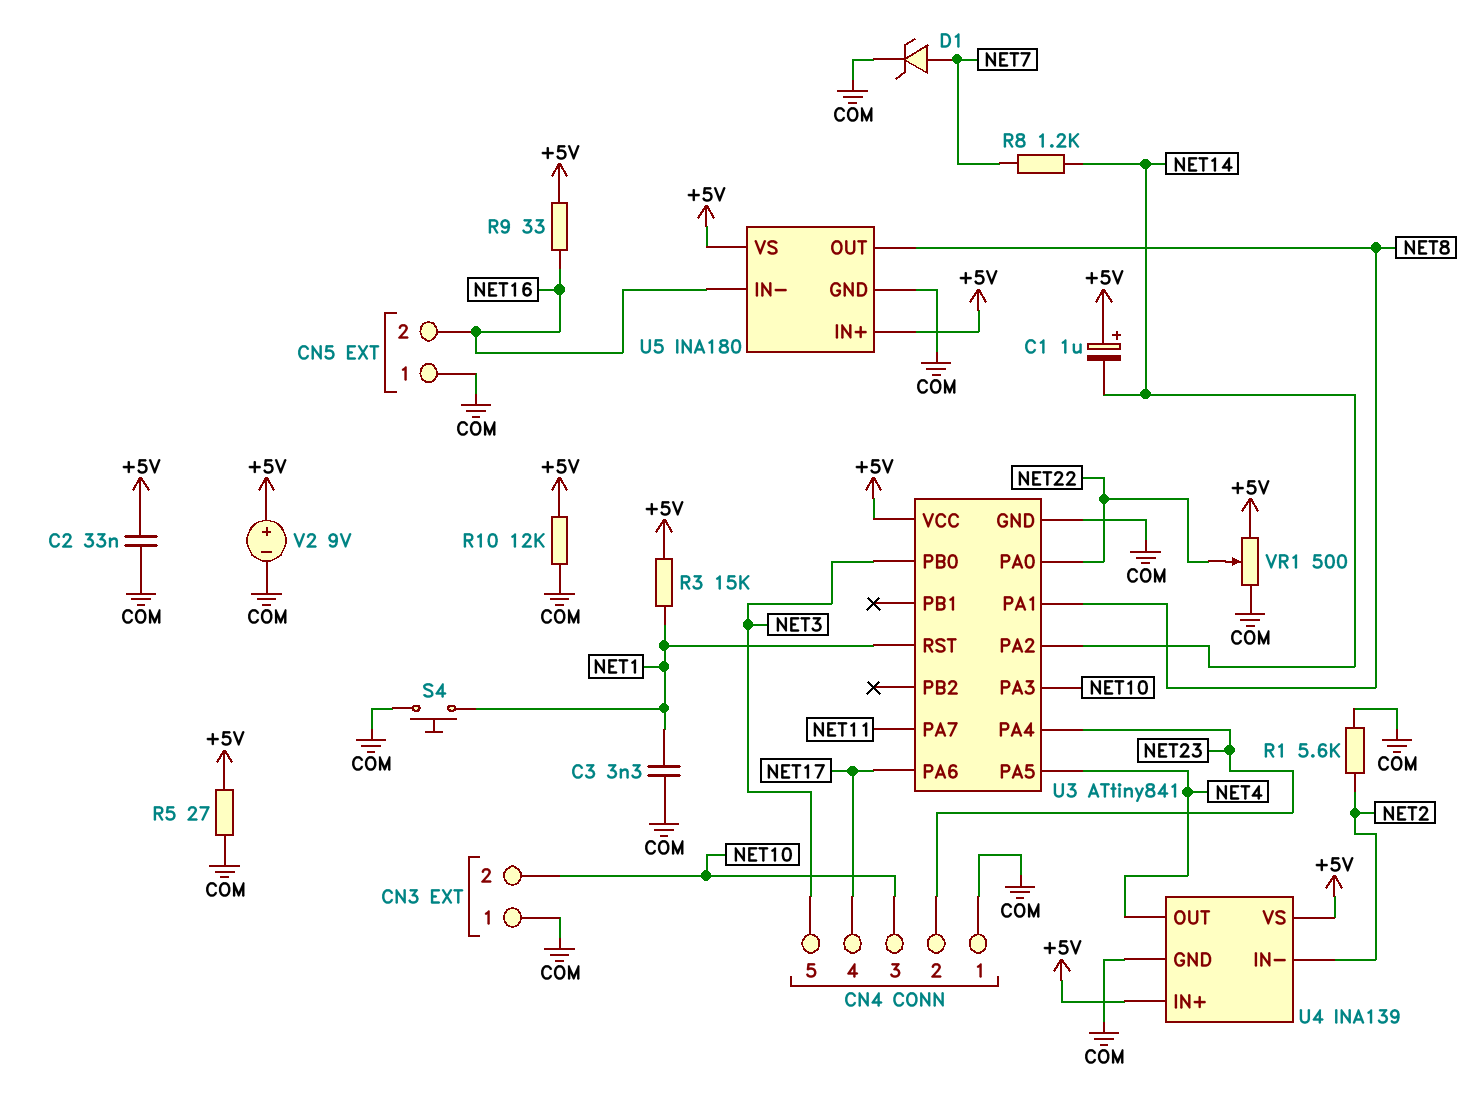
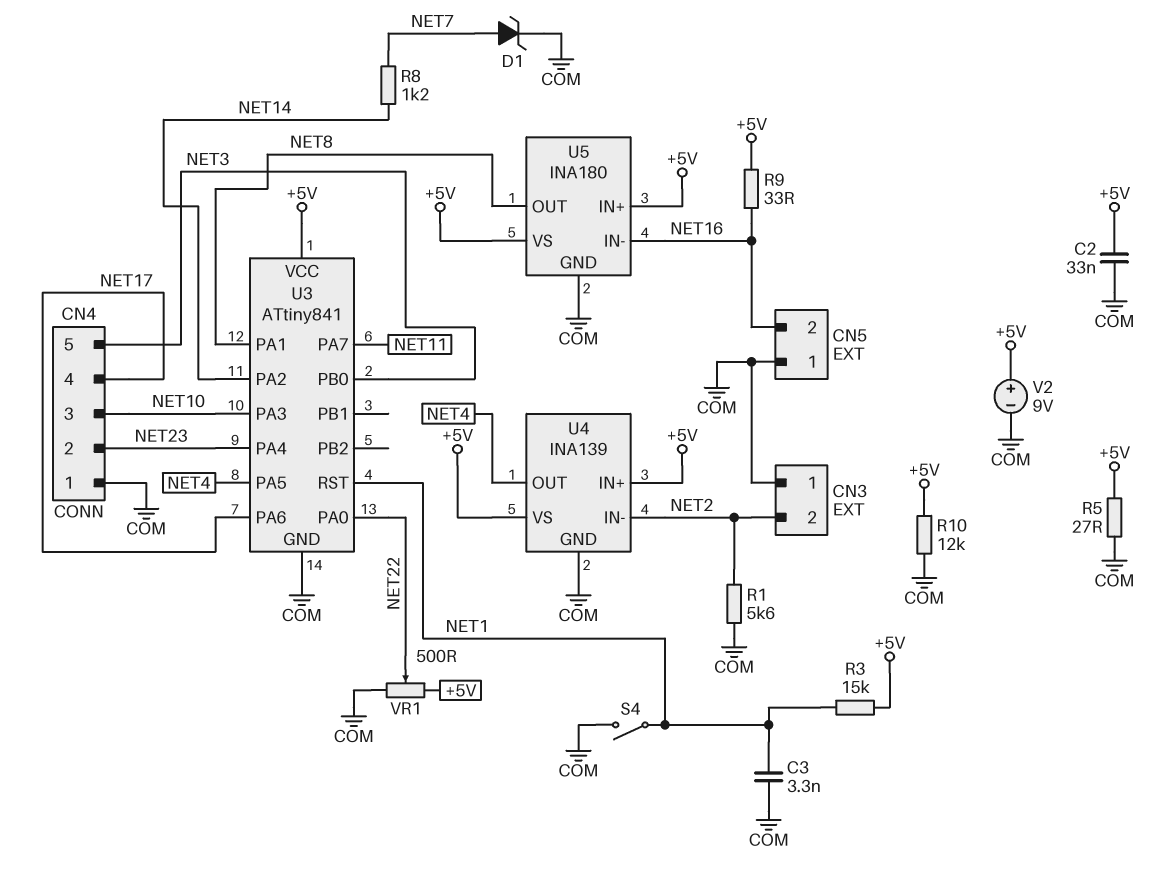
C1: 1uF (plus +5V, minus NET14) -> none
CN3 pin 2: NET10 -> NET2
S4: button (COM, NET1) -> switch (COM, NET1)

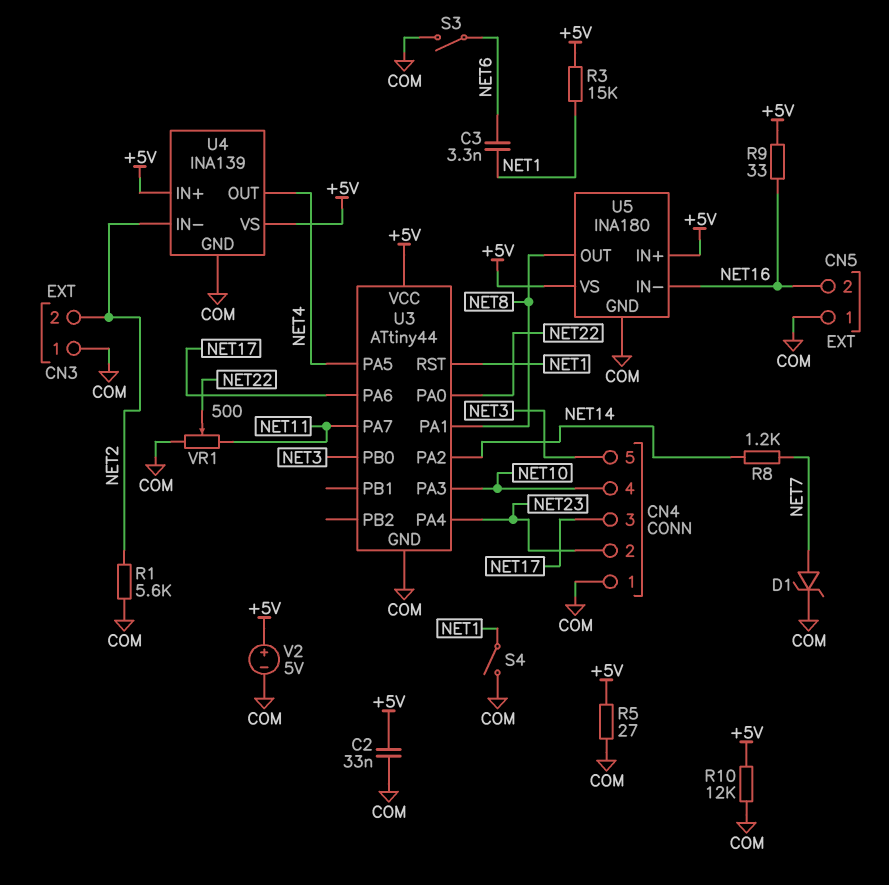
C3: 3.3nF (COM, NET1) -> 3.3nF (NET1, NET6)
CN4 pin 3: NET10 -> NET17
CN4 pin 4: NET17 -> NET10
S3: none -> switch (COM, NET6)
U3: ATtiny841 -> ATtiny44
V2: 9V (plus +5V, minus COM) -> 5V (plus +5V, minus COM)
VR1: 500 (+5V, COM, wiper NET22) -> 500 (COM, NET11, wiper NET22)

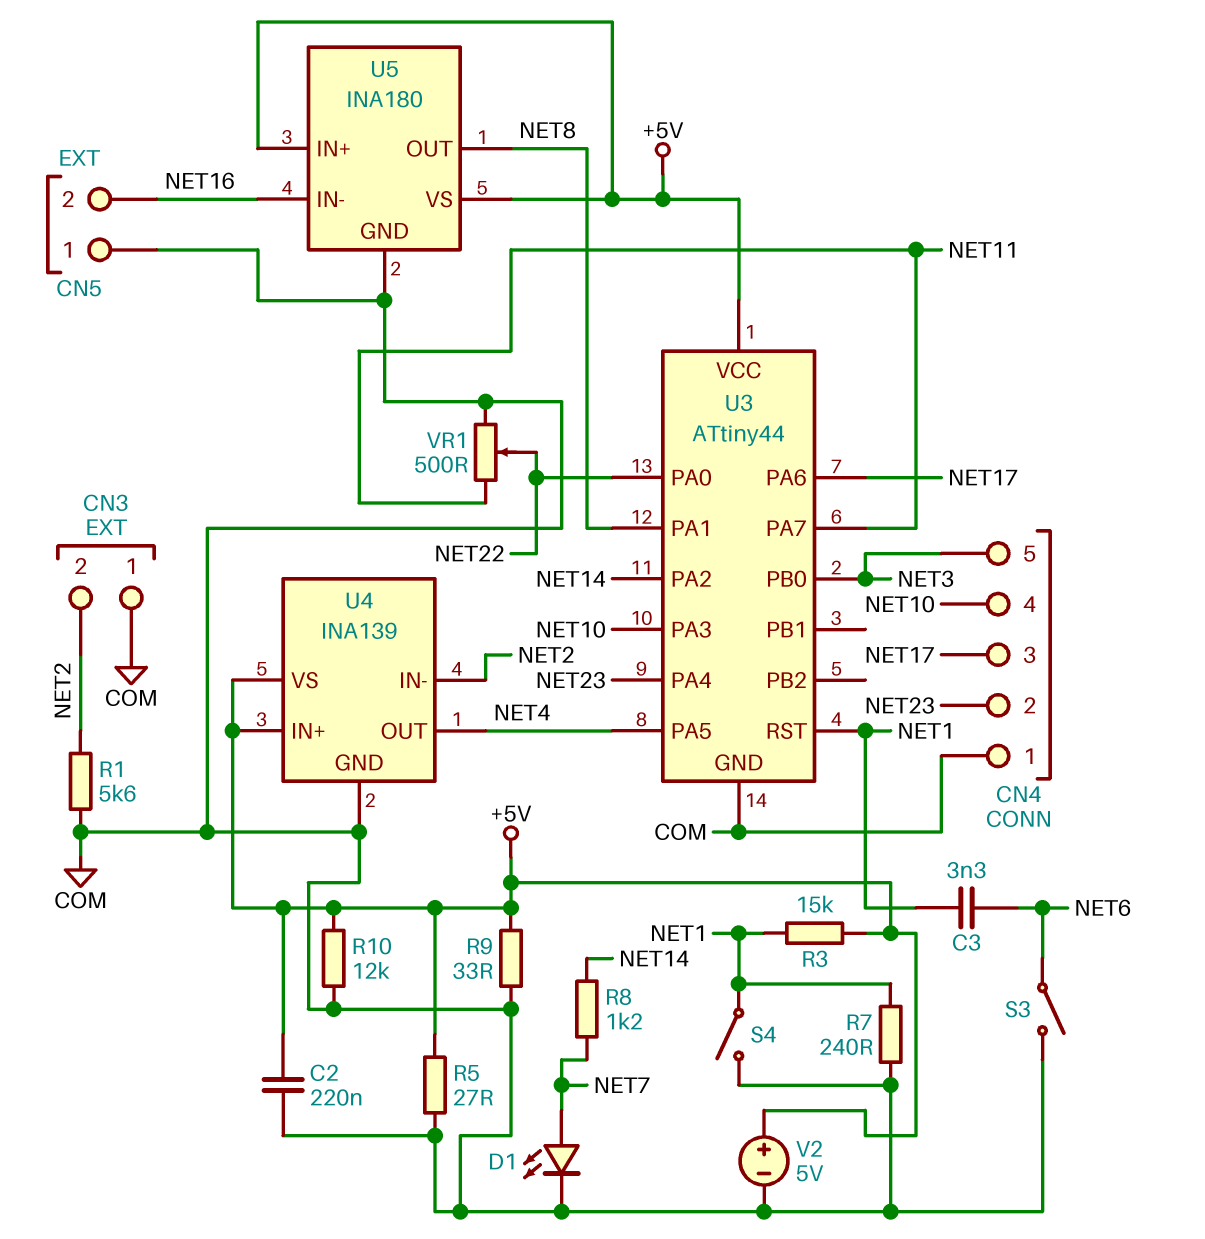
C2: 33nF (+5V, COM) -> 220nF (+5V, COM)
D1: zener (A NET7, K COM) -> LED (A NET7, K COM)
R7: none -> 240 (COM, NET1)
R9: 33 (+5V, NET16) -> 33 (+5V, COM)

